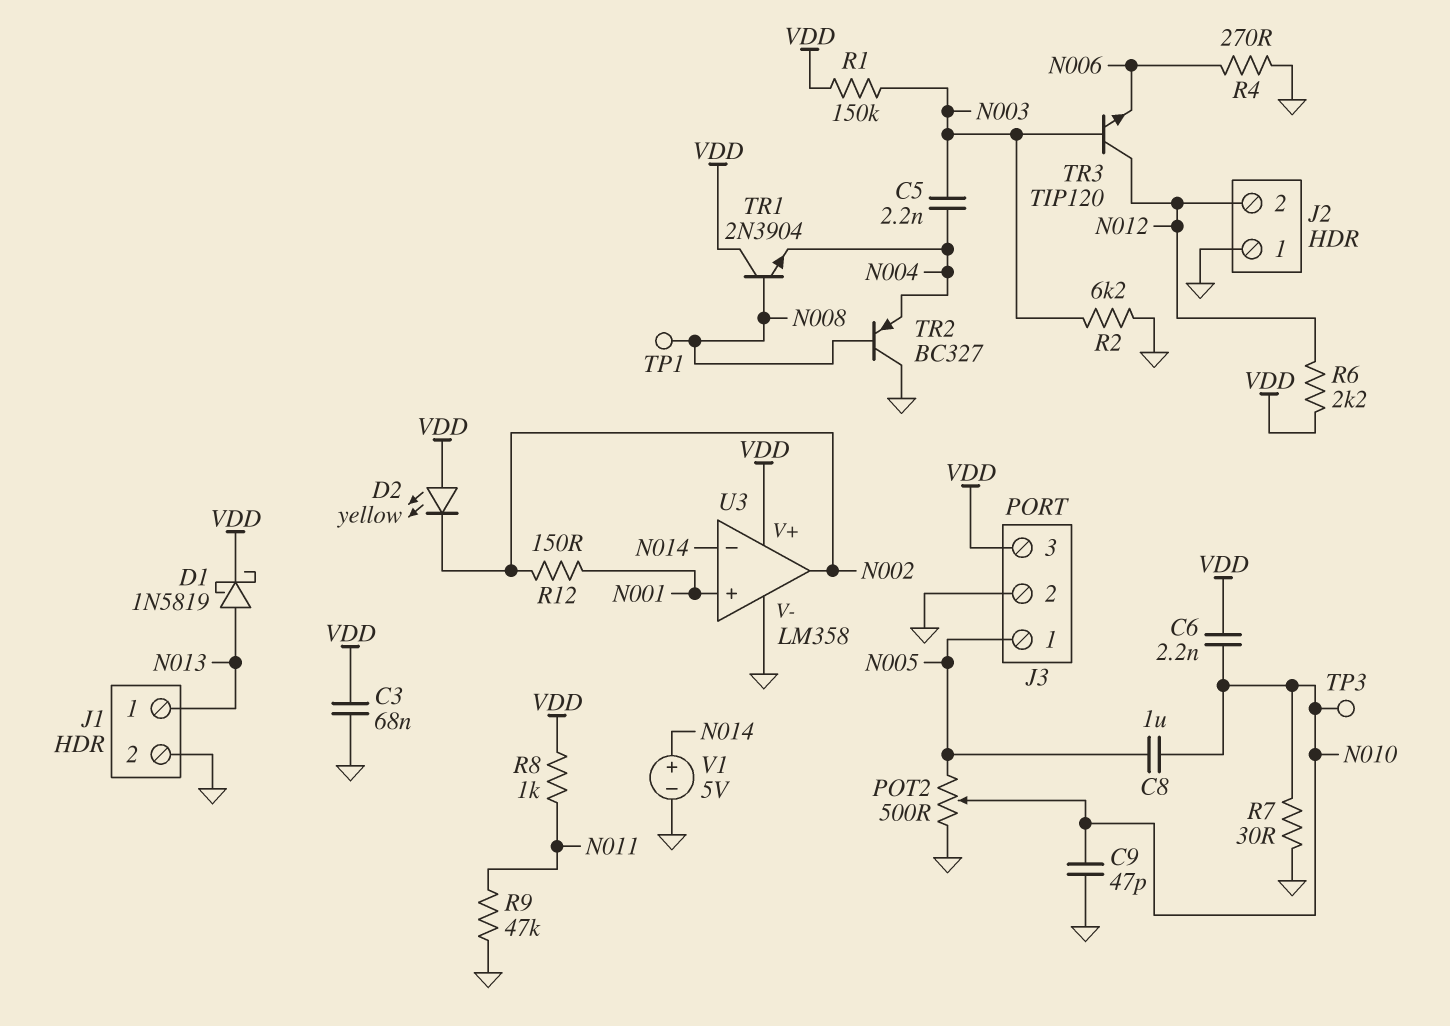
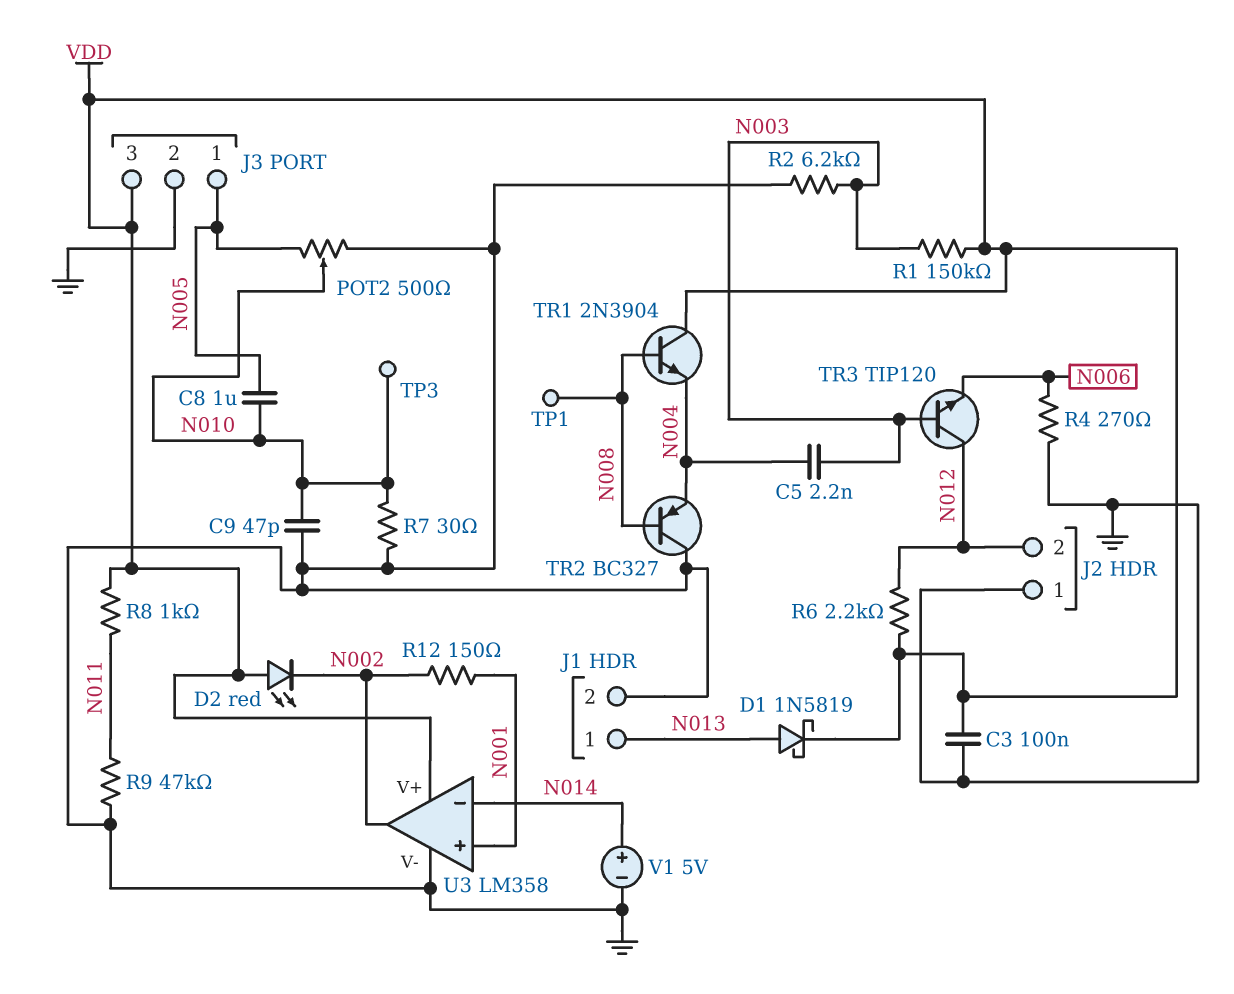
C3: 68nF (GND, VDD) -> 100nF (GND, VDD)
C6: 2.2nF (N010, VDD) -> none
D2: LED yellow (A VDD, K N002) -> LED red (A VDD, K N002)

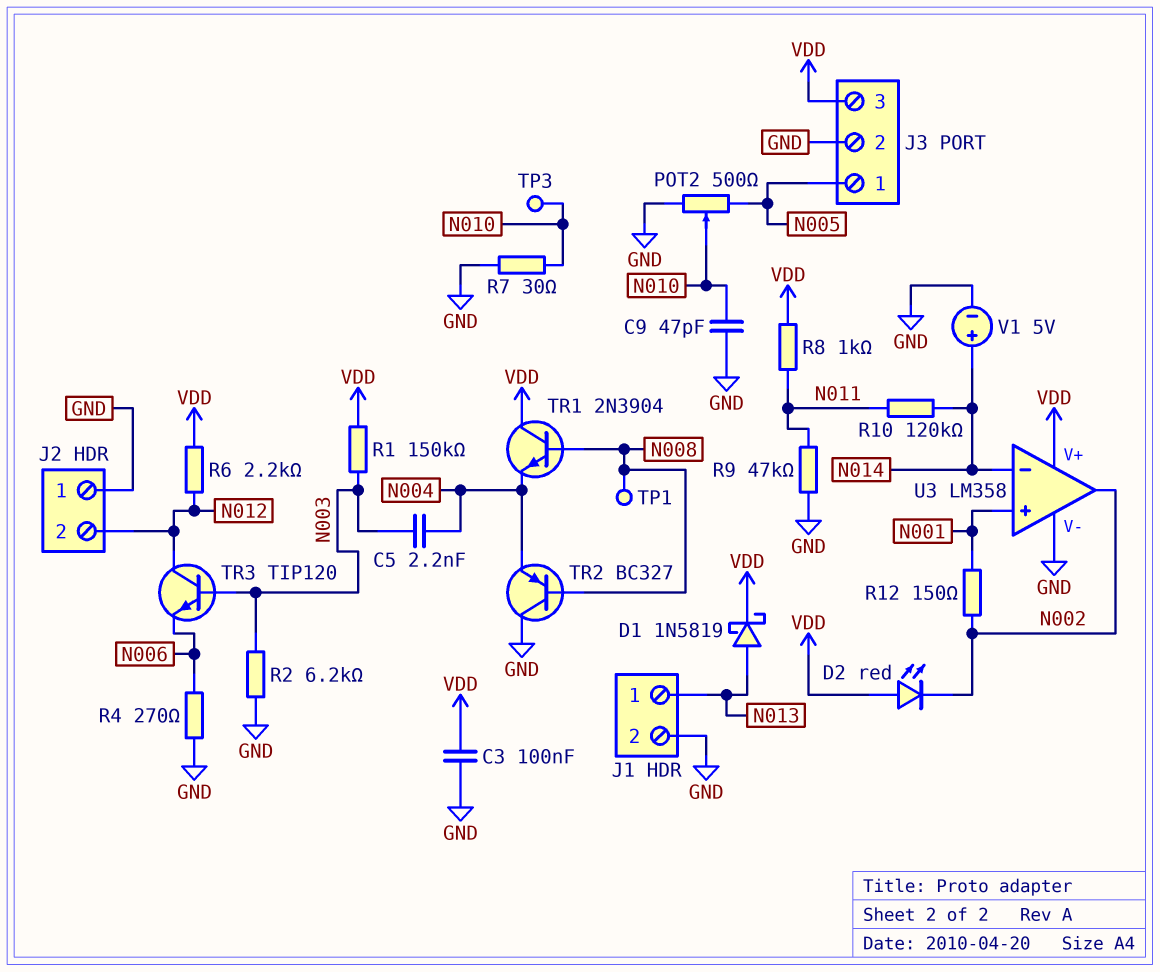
C8: 1uF (N005, N010) -> none
R10: none -> 120k (N011, N014)

